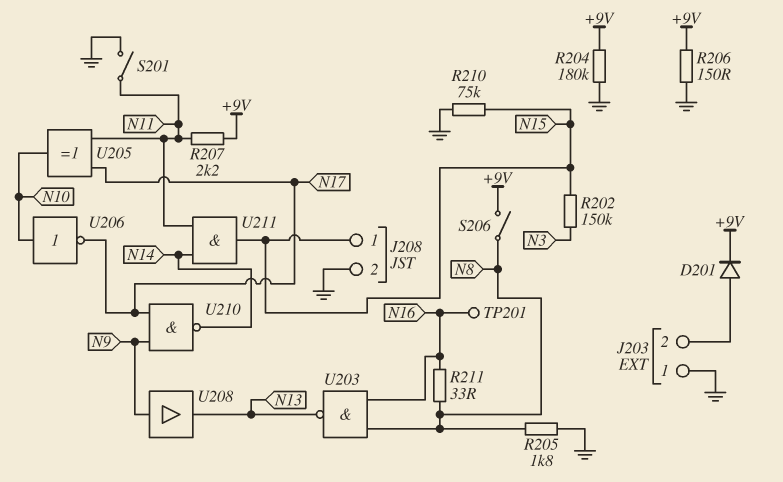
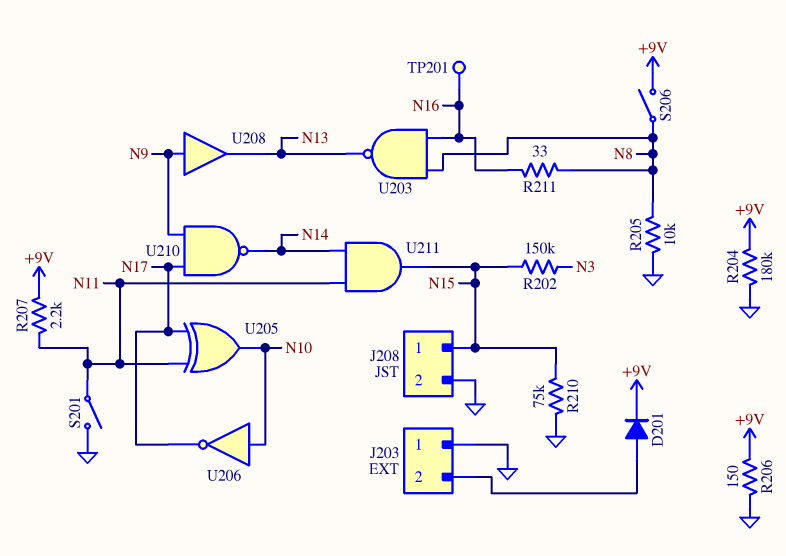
R205: 1.8k (GND, N8) -> 10k (GND, N8)

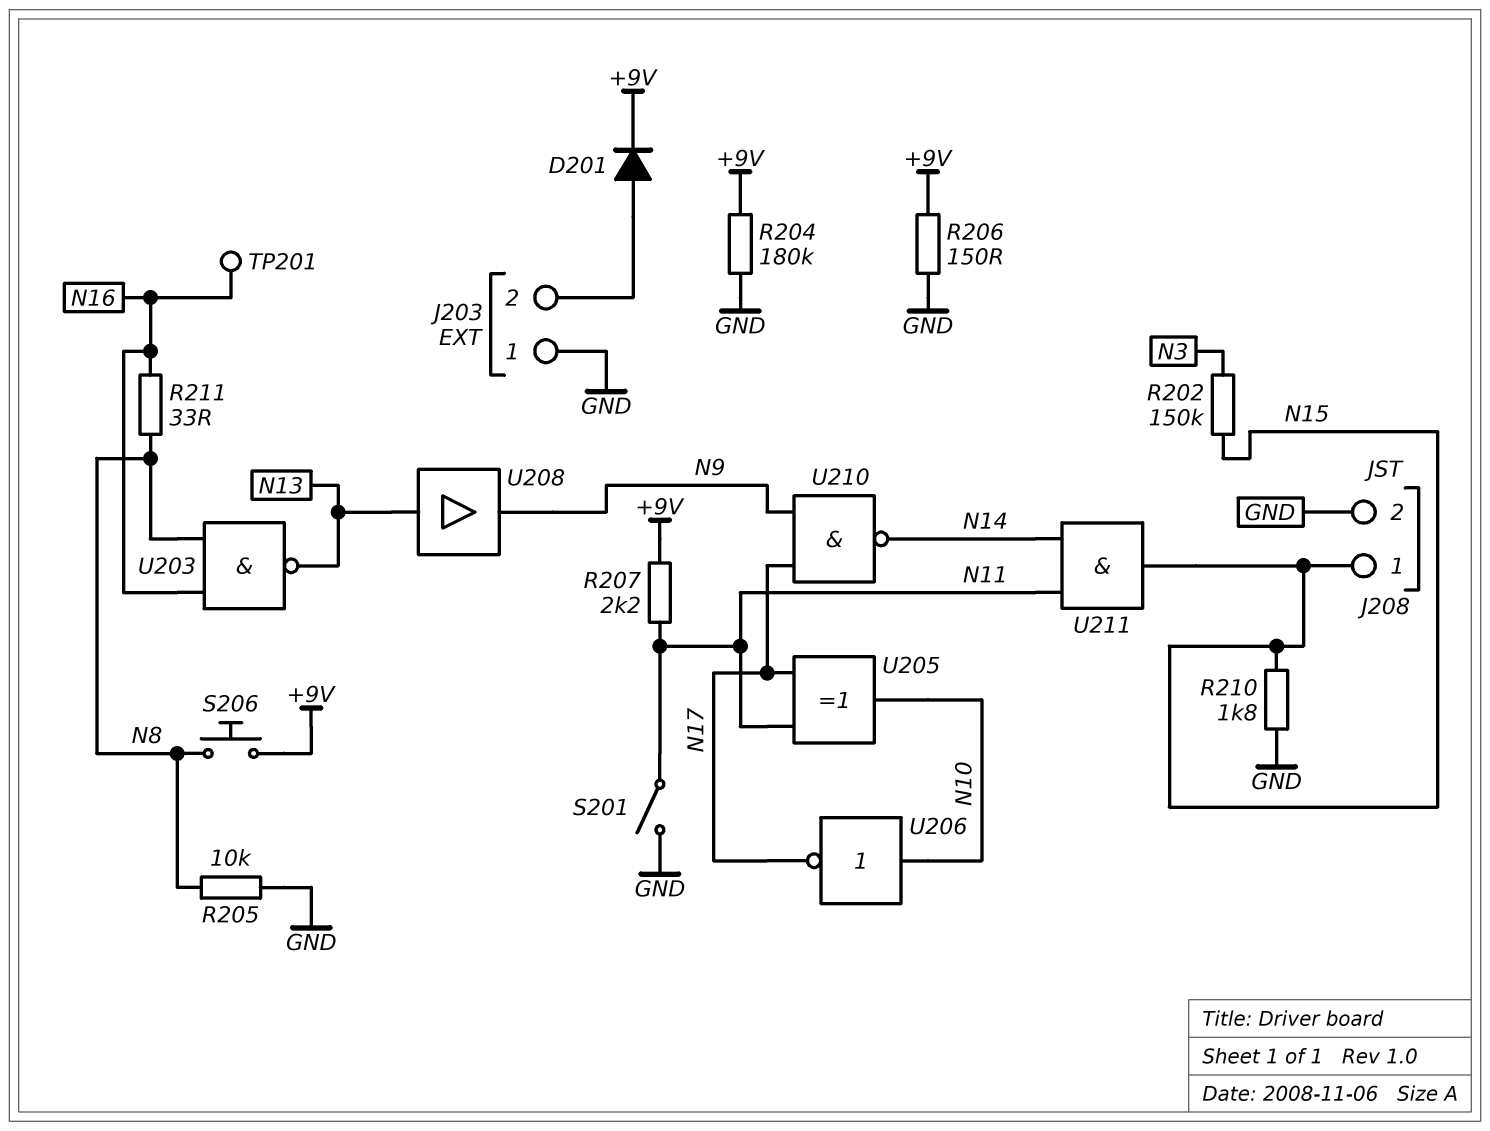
R210: 75k (GND, N15) -> 1.8k (GND, N15)
S206: switch (+9V, N8) -> button (+9V, N8)
U208: buffer (in N9, out N13) -> buffer (in N13, out N9)

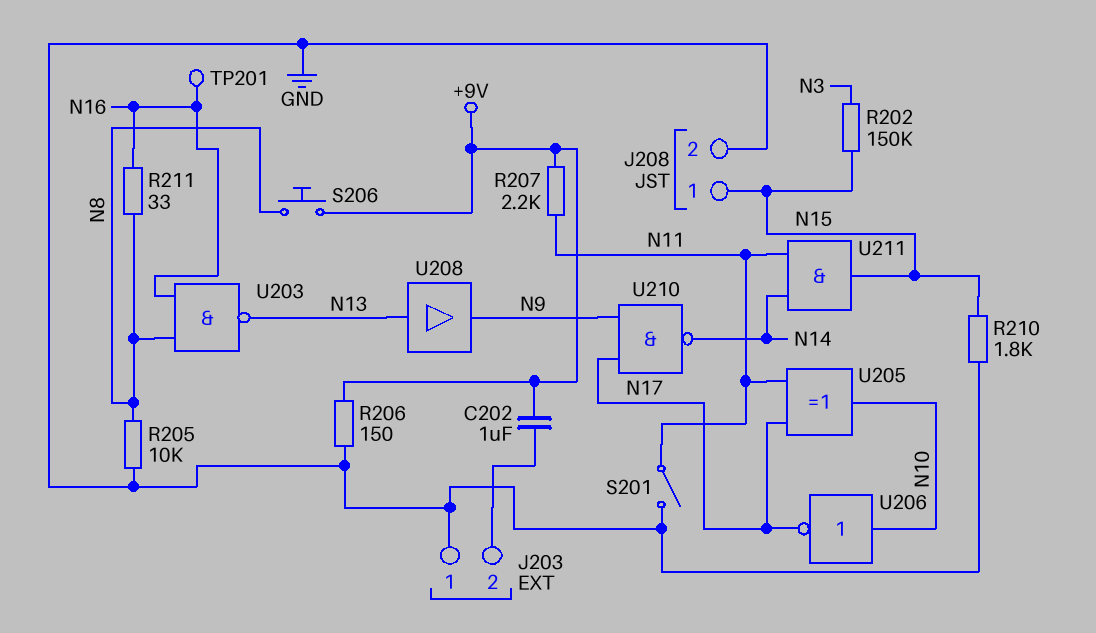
C202: none -> 1uF (+9V, J203/2)
D201: diode (A J203/2, K +9V) -> none
R204: 180k (+9V, GND) -> none

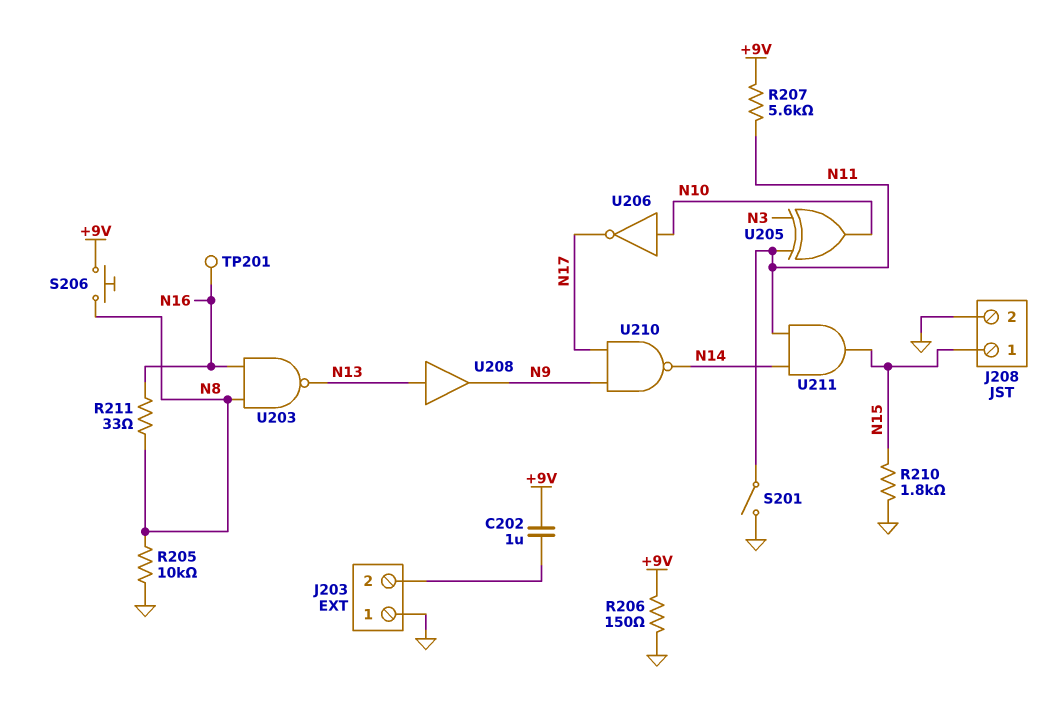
R202: 150k (N3, N15) -> none
R207: 2.2k (+9V, N11) -> 5.6k (+9V, N11)
U205: XOR (in N11, in N17, out N10) -> XOR (in N3, in N11, out N10)

